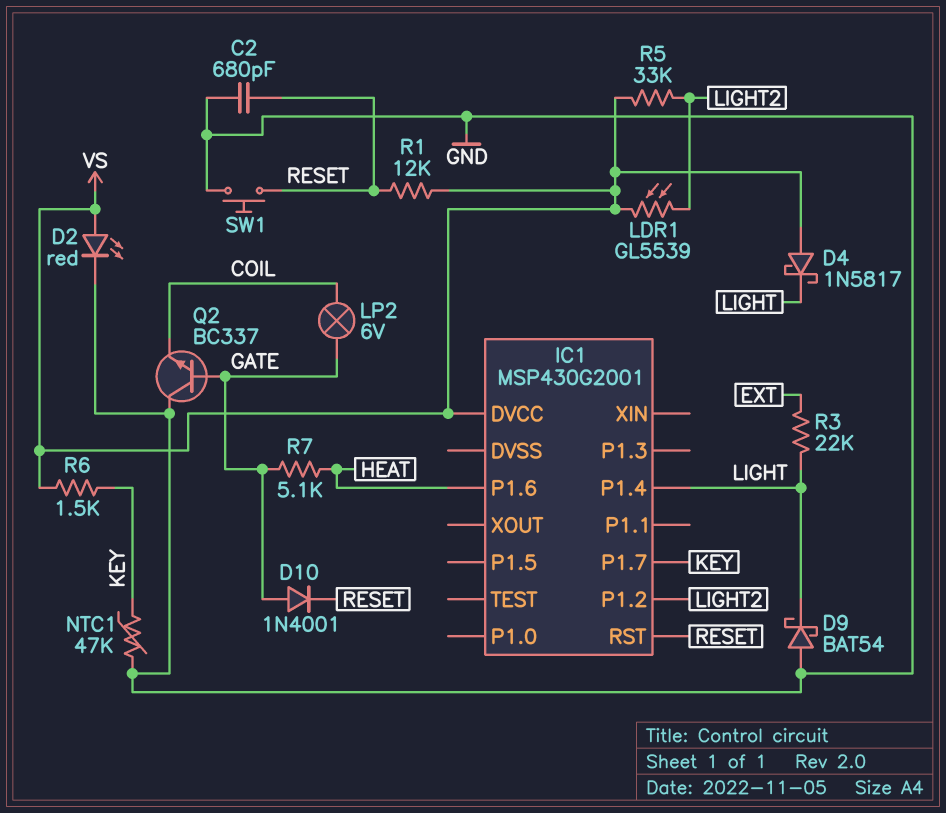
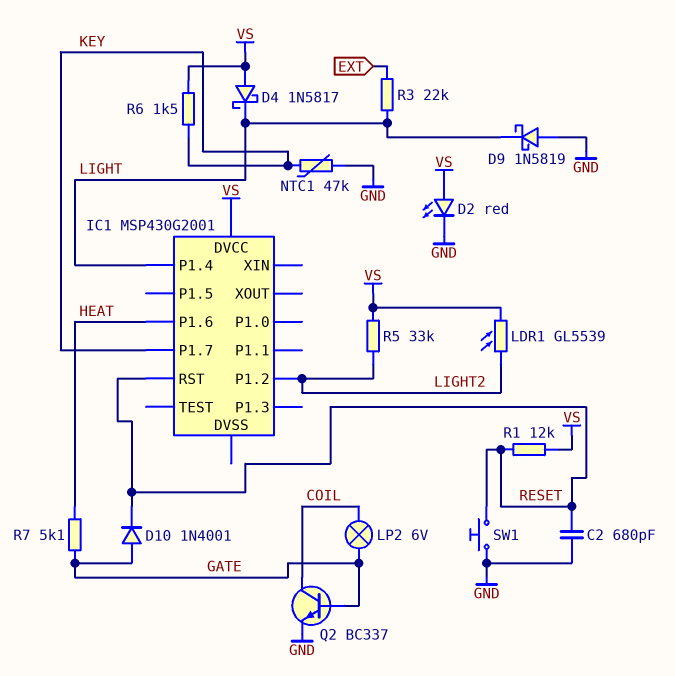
D9: schottky BAT54 (A GND, K LIGHT) -> schottky 1N5819 (A GND, K LIGHT)
Q2: NPN BC337 (B GATE, C GND, E COIL) -> NPN BC337 (B GATE, C COIL, E GND)

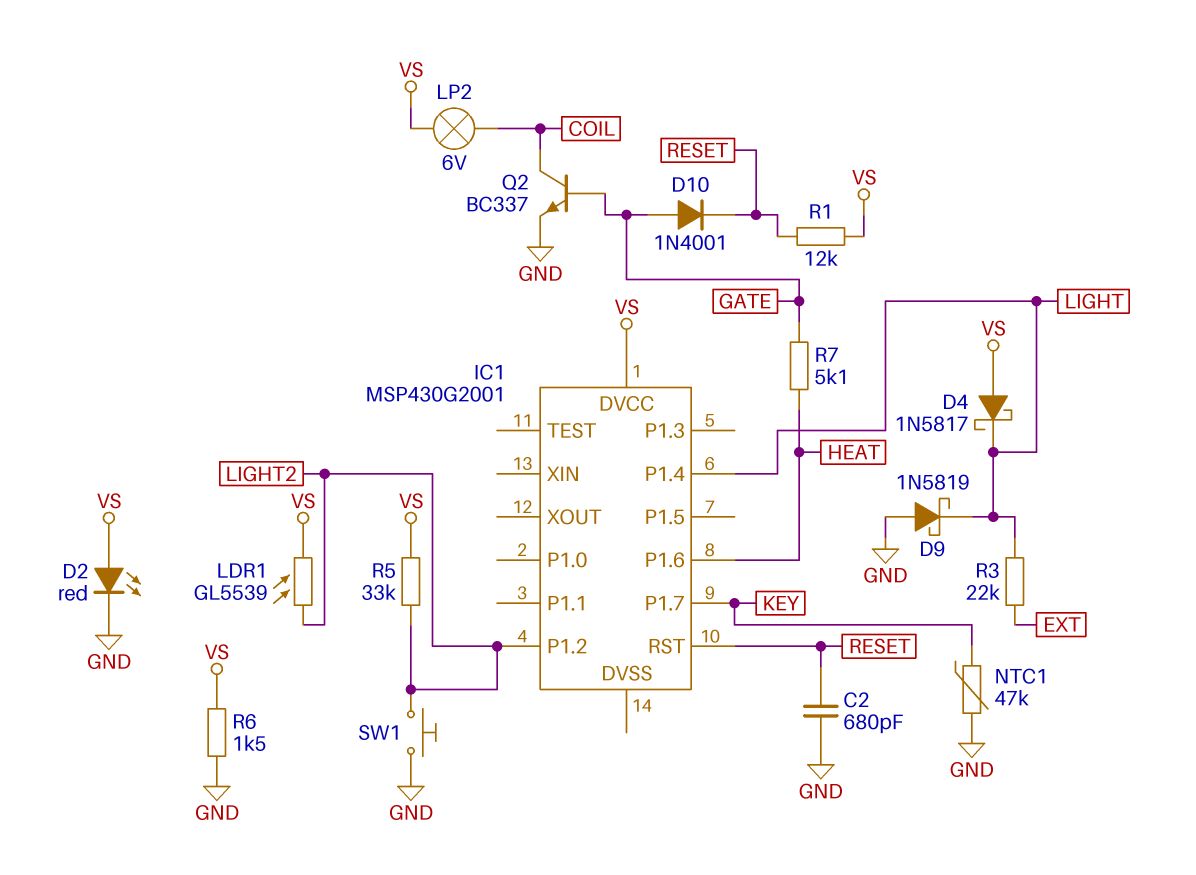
LP2: lamp 6V (COIL, GATE) -> lamp 6V (COIL, VS)
R6: 1.5k (KEY, VS) -> 1.5k (GND, VS)
SW1: button (GND, RESET) -> button (GND, LIGHT2)

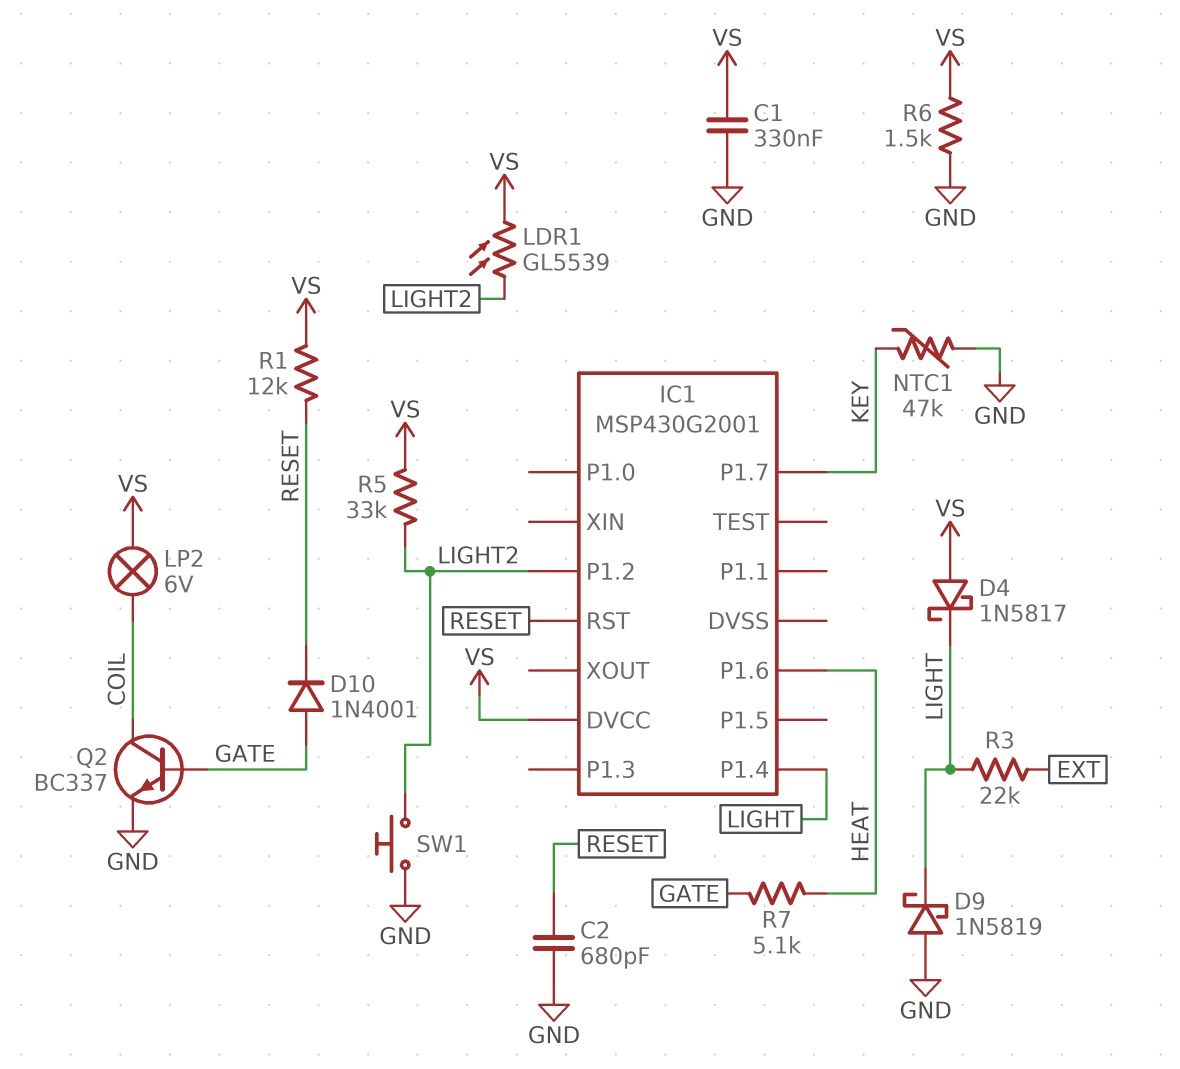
C1: none -> 330nF (GND, VS)
D2: LED red (A VS, K GND) -> none

